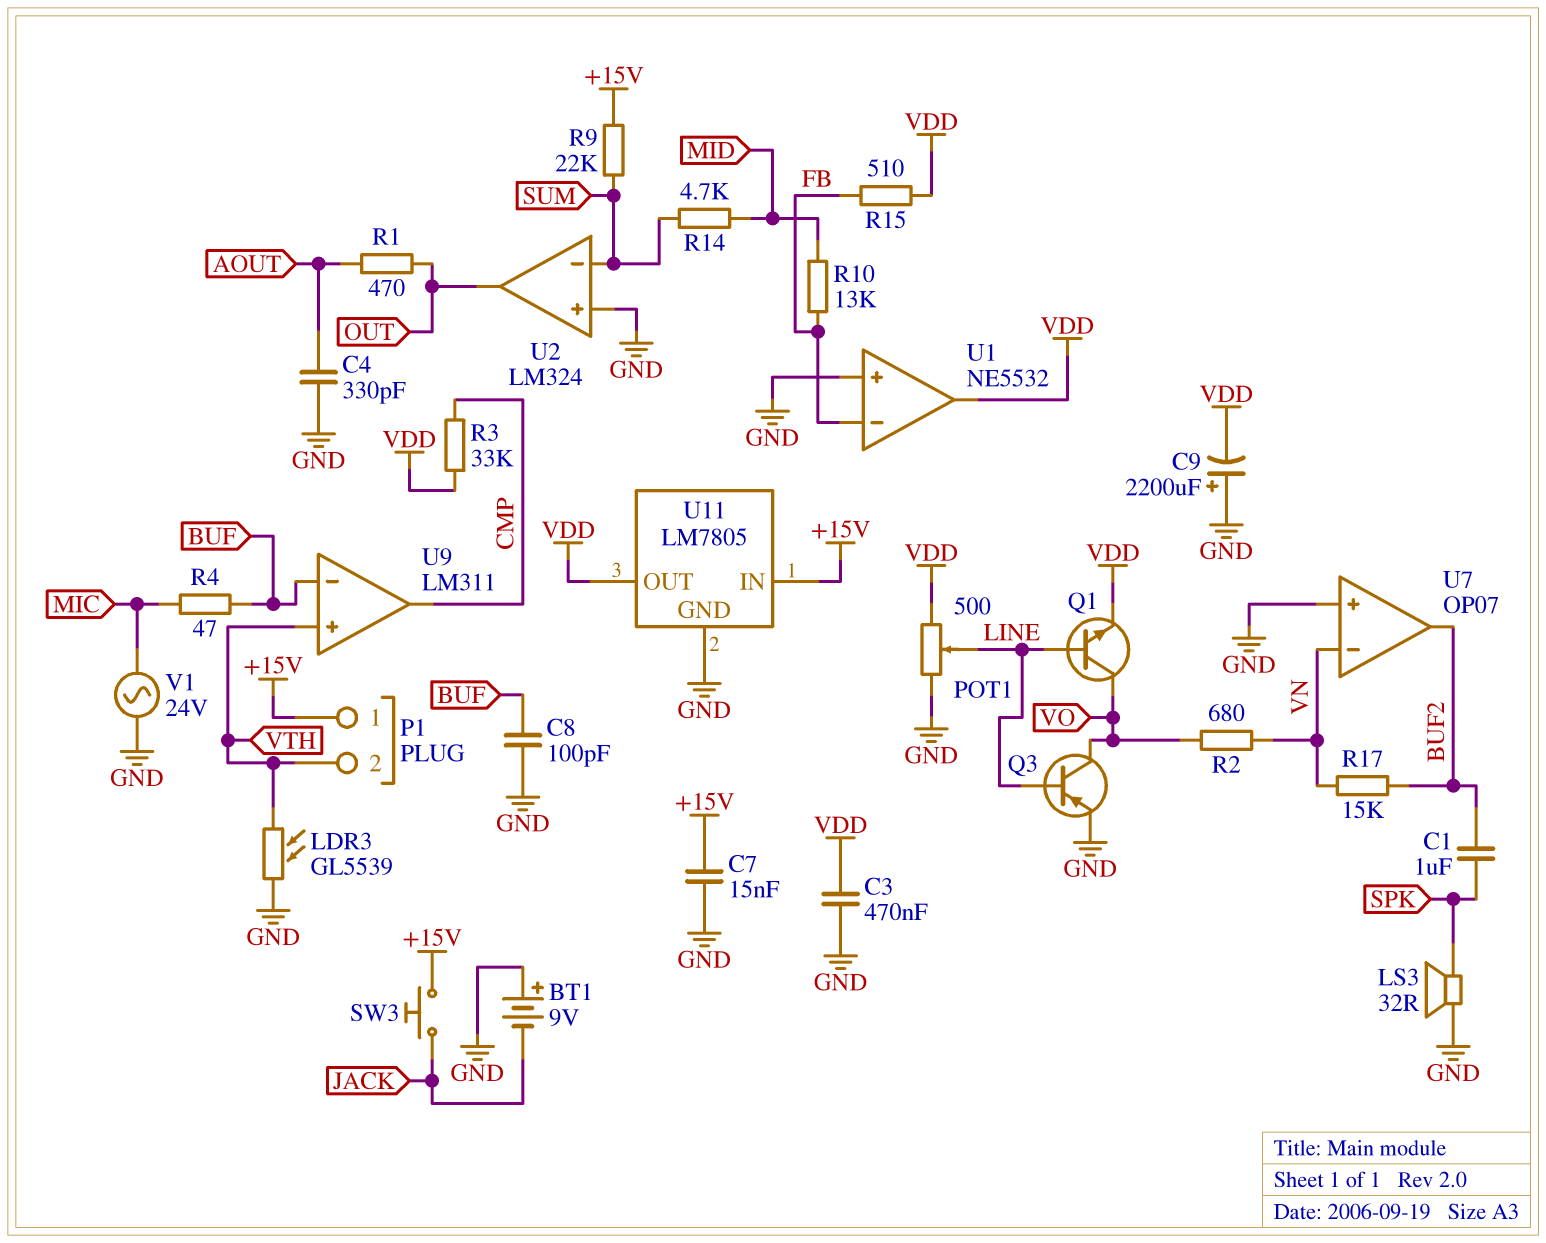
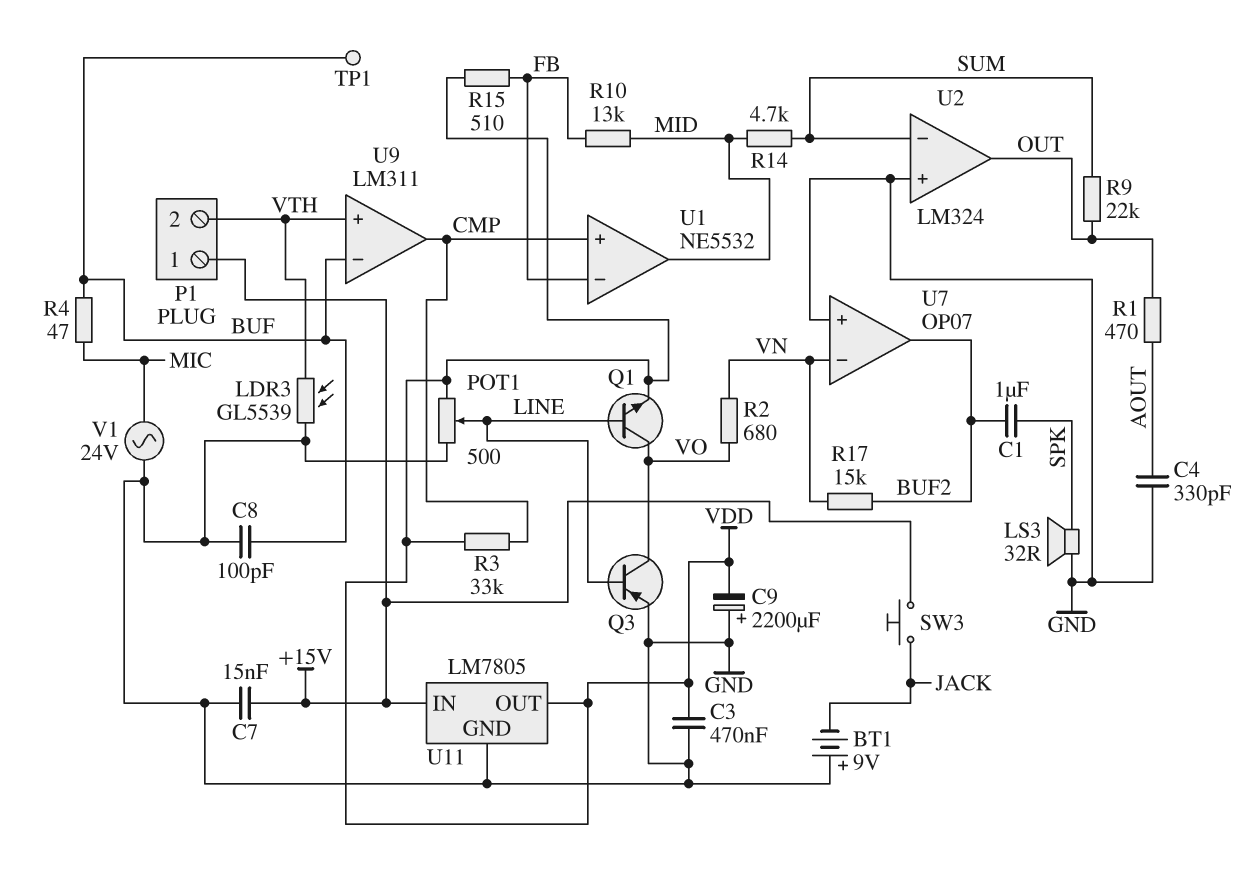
R9: 22k (+15V, SUM) -> 22k (OUT, SUM)
TP1: none -> test point (BUF)
U1 pin in+: GND -> CMP
U1 pin out: VDD -> MID

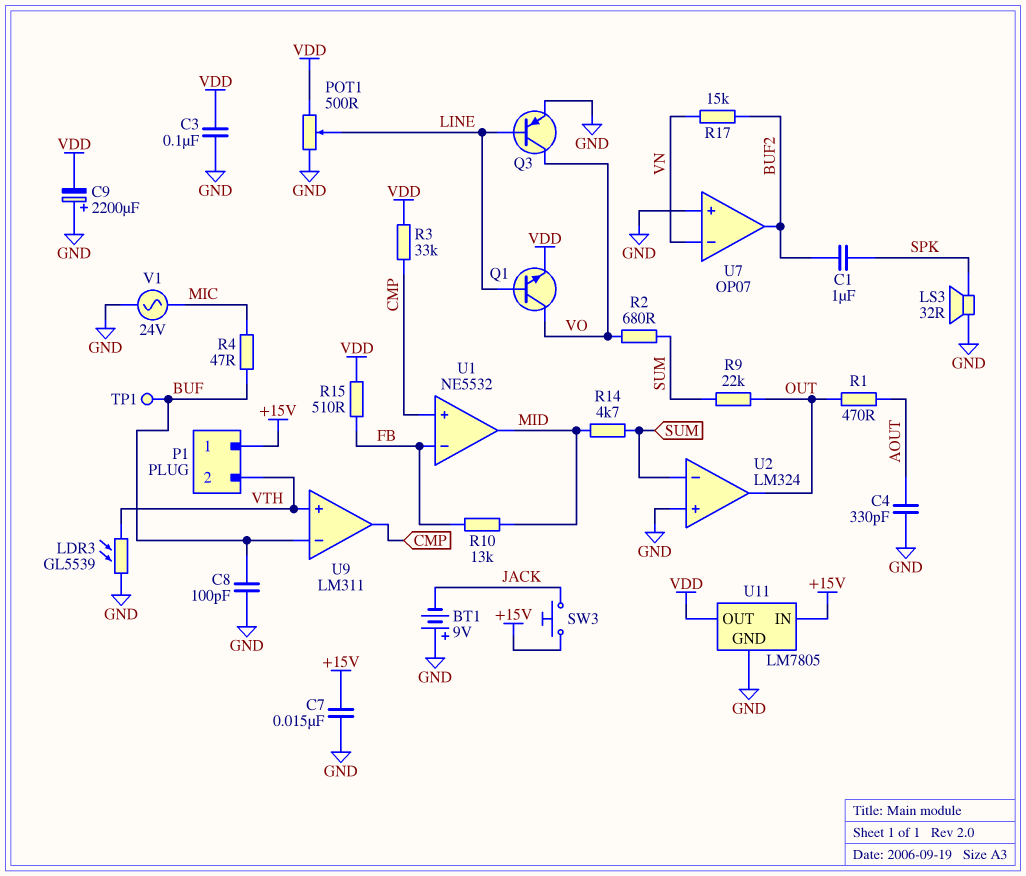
C3: 470nF (GND, VDD) -> 100nF (GND, VDD)
R2: 680 (VN, VO) -> 680 (SUM, VO)

